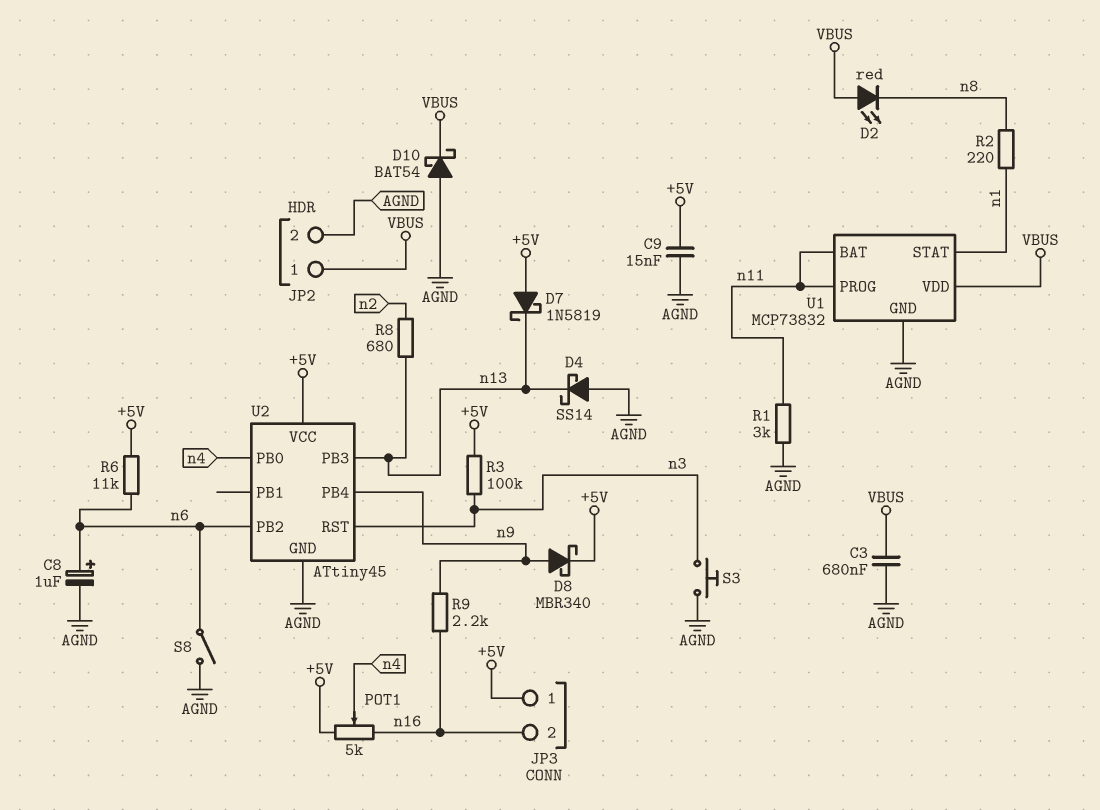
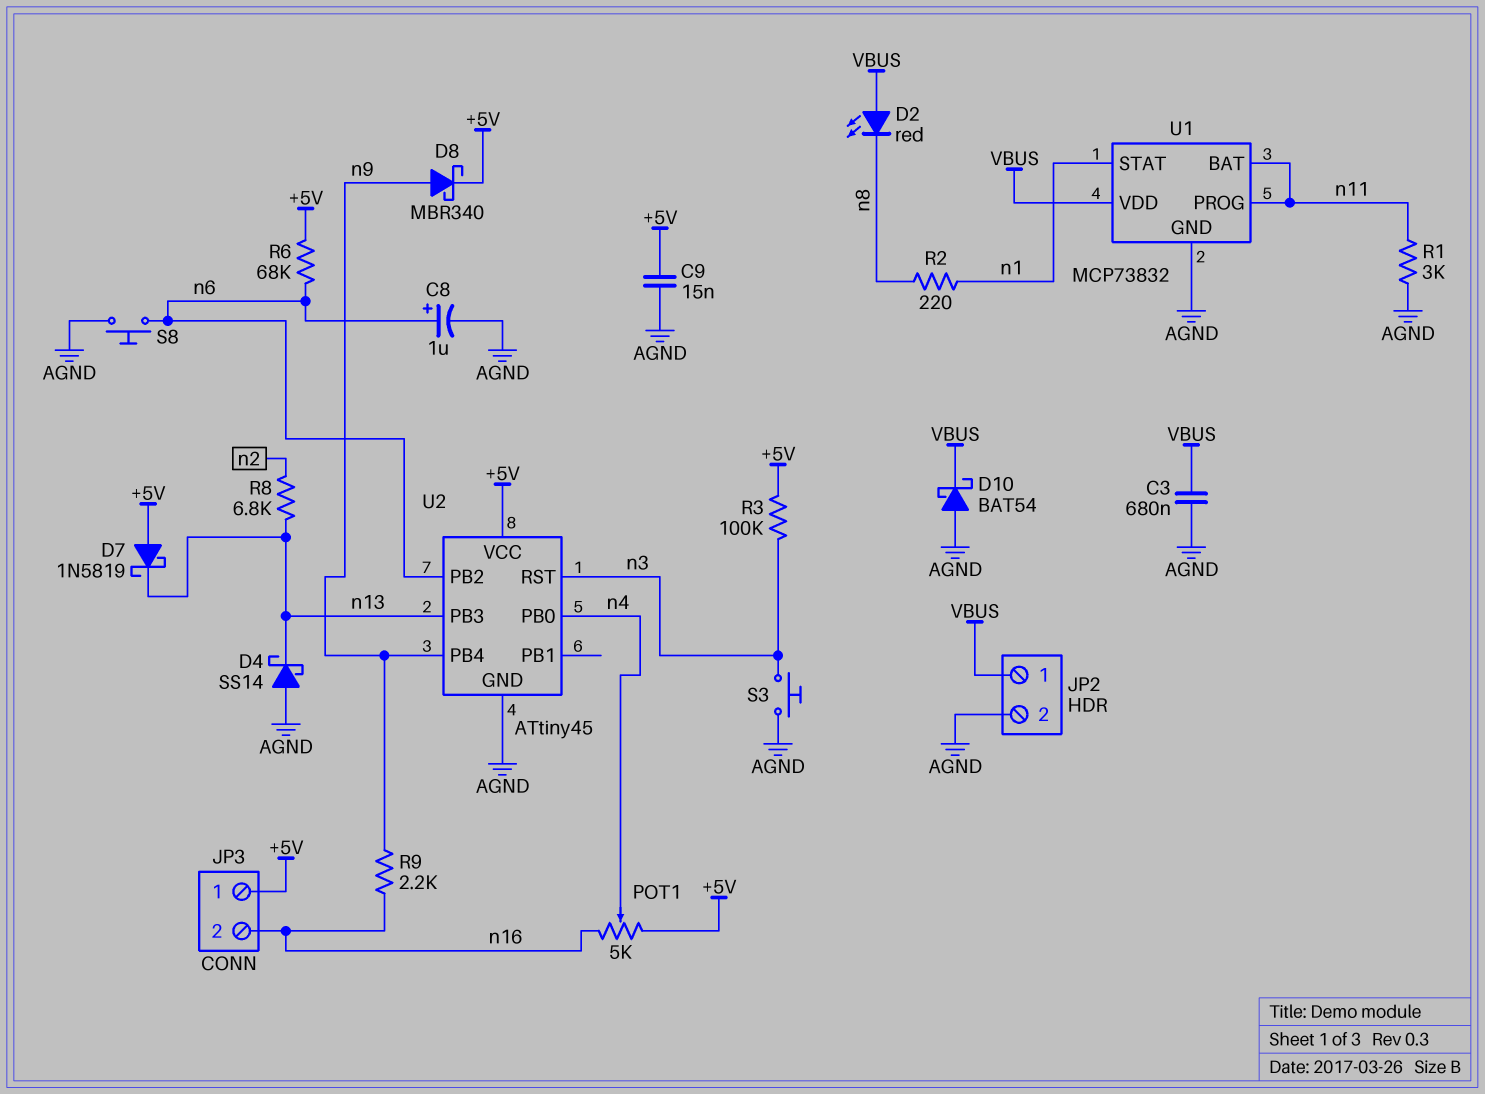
R6: 11k (+5V, n6) -> 68k (+5V, n6)
R8: 680 (n2, n13) -> 6.8k (n2, n13)
S8: switch (AGND, n6) -> button (AGND, n6)

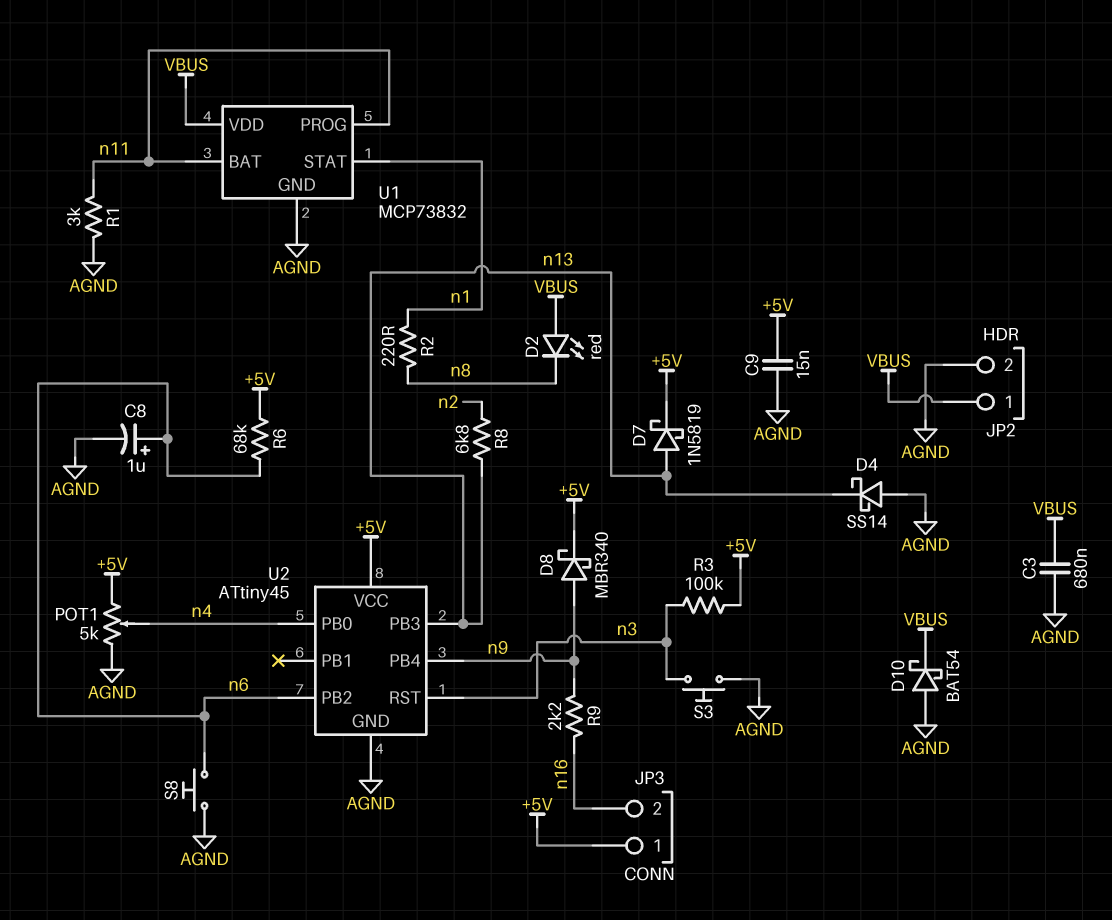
D7: schottky 1N5819 (A +5V, K n13) -> schottky 1N5819 (A n13, K +5V)
POT1: 5k (+5V, n16, wiper n4) -> 5k (+5V, AGND, wiper n4)

